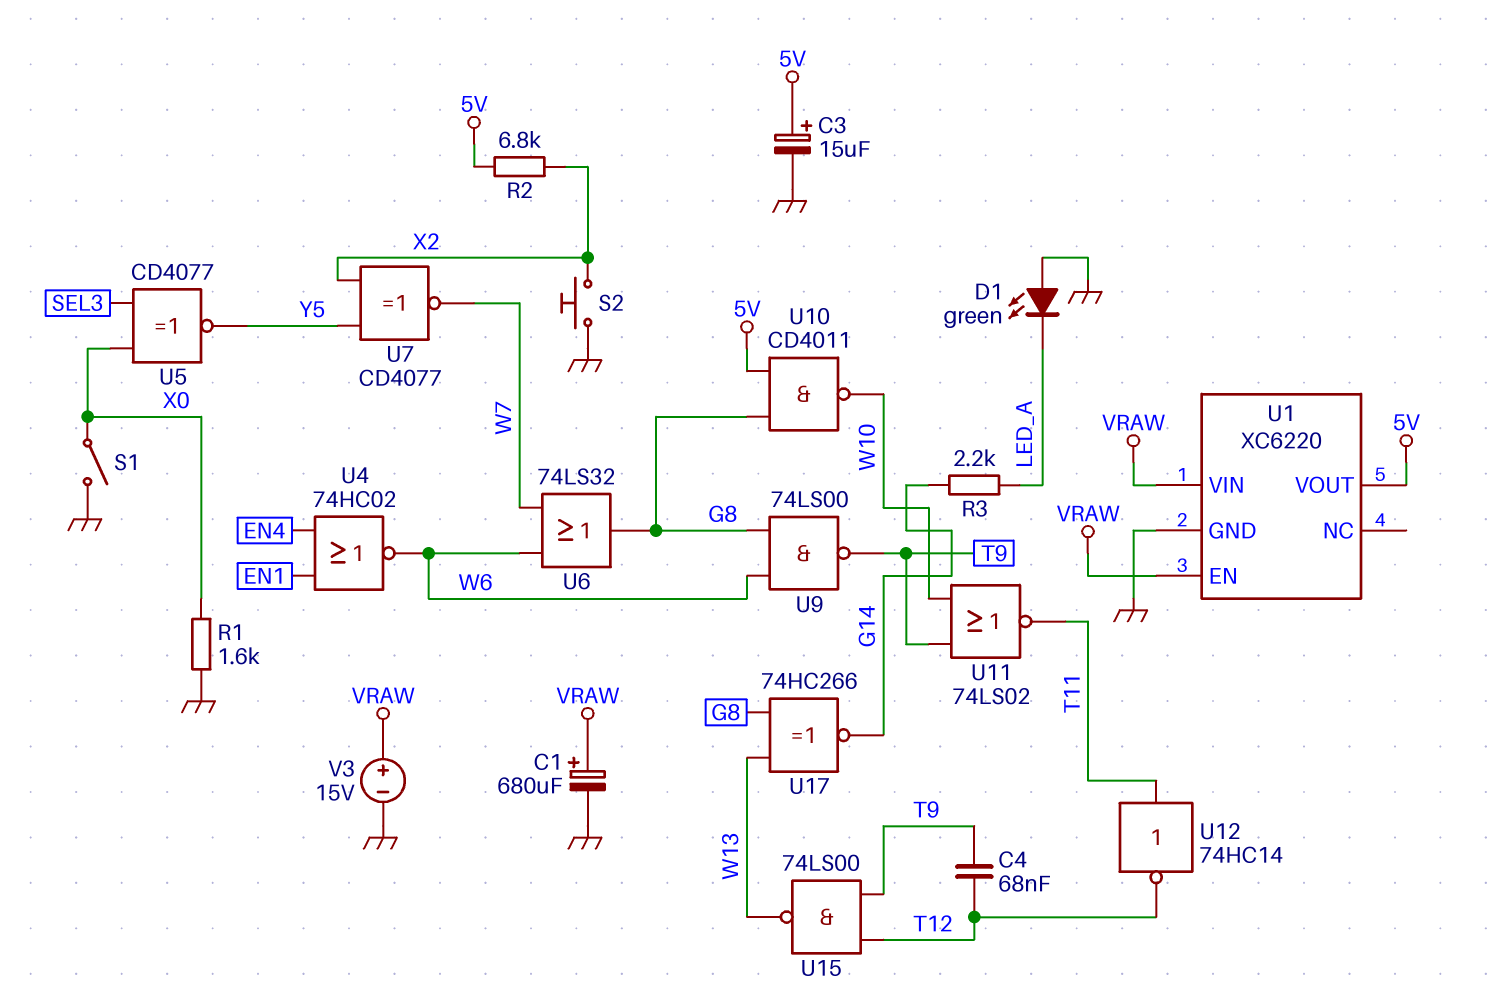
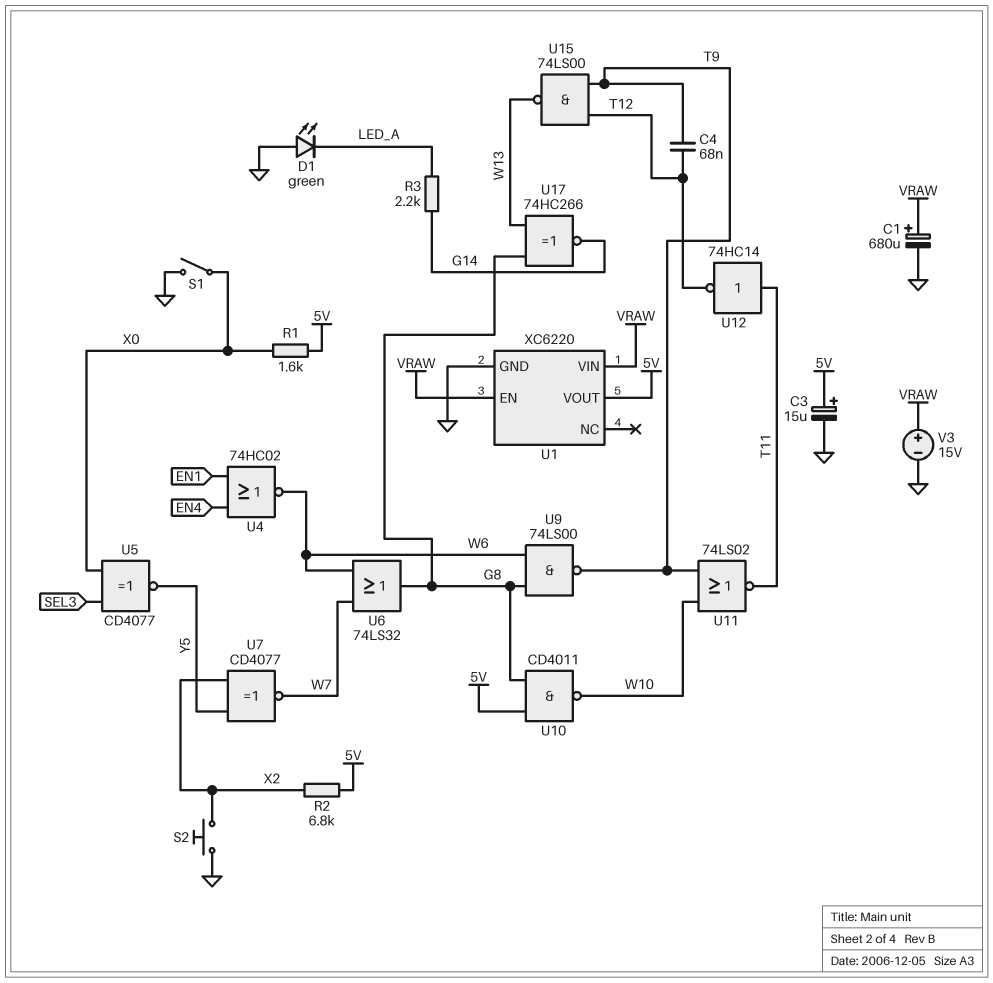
R1: 1.6k (GND, X0) -> 1.6k (5V, X0)

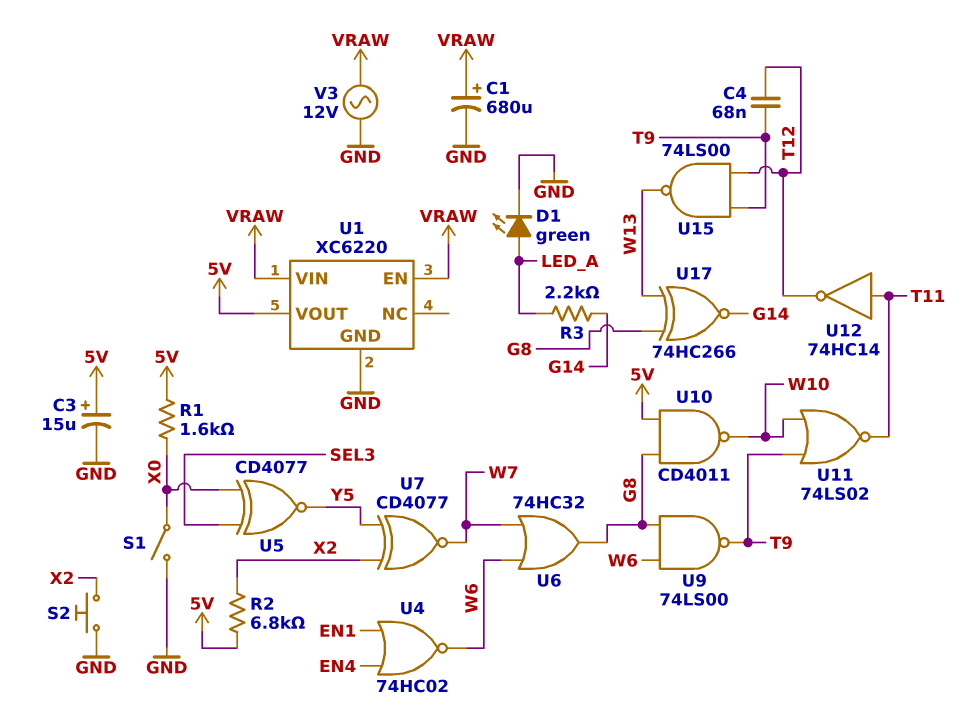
D1: LED green (A GND, K LED_A) -> LED green (A LED_A, K GND)
U6: OR 74LS32 (in W6, in W7, out G8) -> OR 74HC32 (in W6, in W7, out G8)
V3: 15V (plus VRAW, minus GND) -> AC 12V (GND, VRAW)

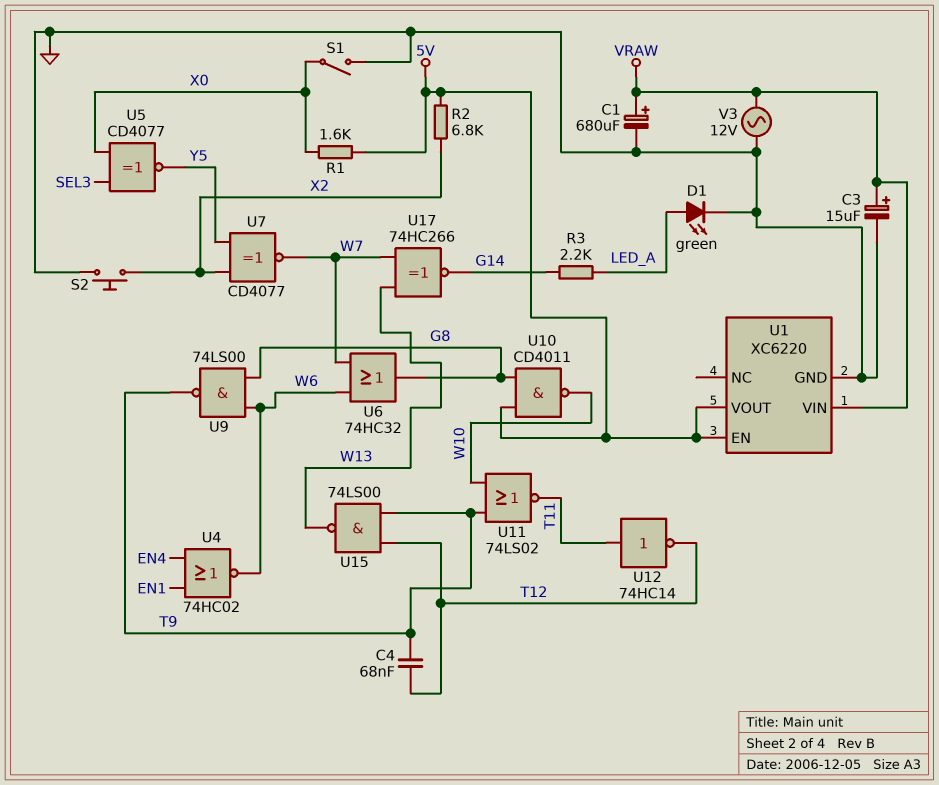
C3: 15uF (plus 5V, minus GND) -> 15uF (plus VRAW, minus GND)
U1 pin EN: VRAW -> 5V
U17: XNOR 74HC266 (in G8, in W13, out G14) -> XNOR 74HC266 (in W7, in W13, out G14)

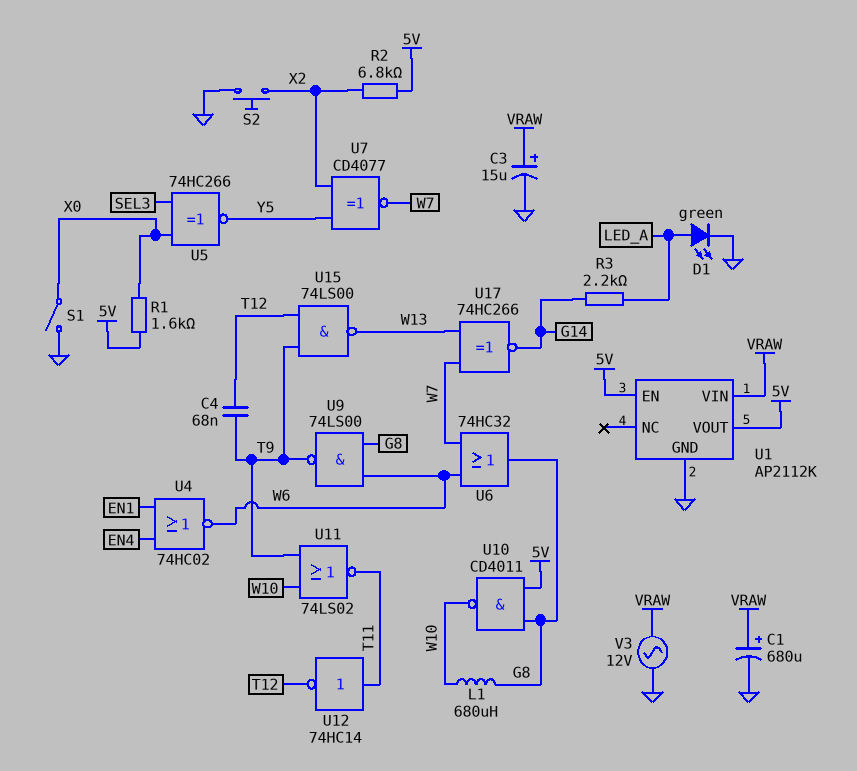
L1: none -> 680uH (G8, W10)
U1: XC6220 -> AP2112K
U5: XNOR CD4077 (in SEL3, in X0, out Y5) -> XNOR 74HC266 (in SEL3, in X0, out Y5)

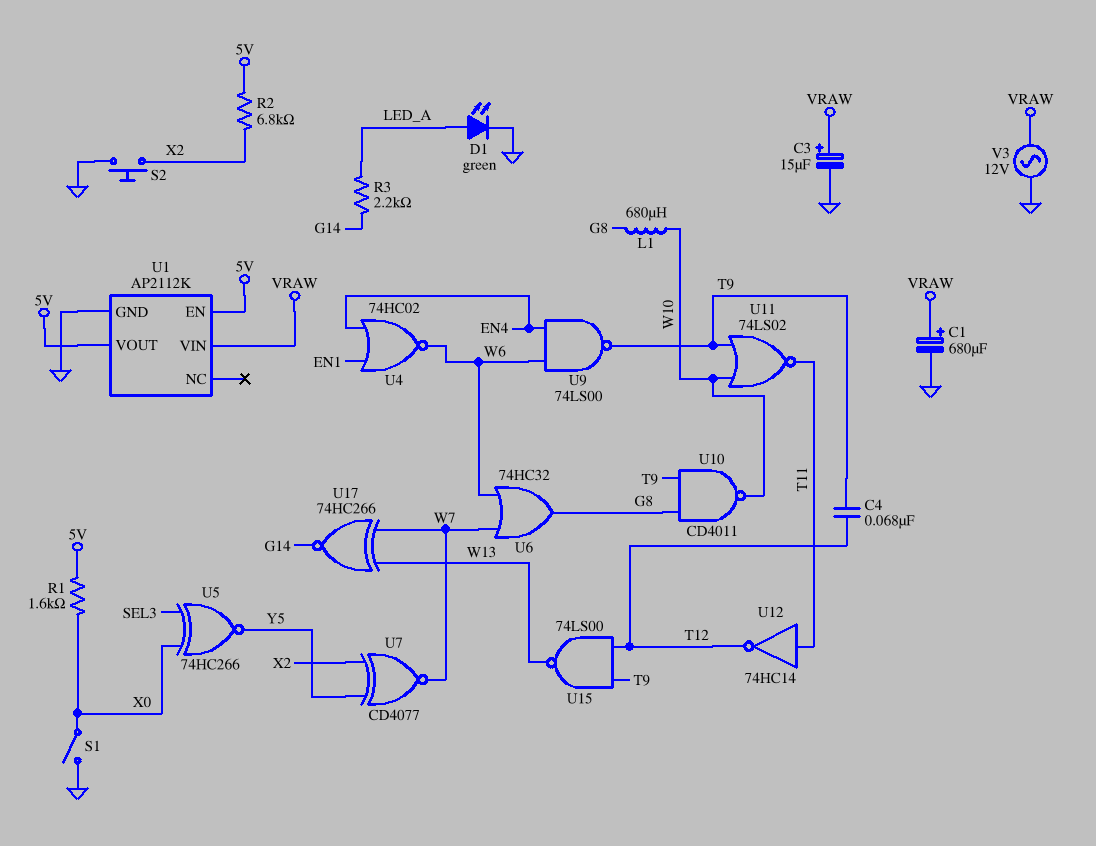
U9: NAND 74LS00 (in G8, in W6, out T9) -> NAND 74LS00 (in EN4, in W6, out T9)
U10: NAND CD4011 (in 5V, in G8, out W10) -> NAND CD4011 (in G8, in T9, out W10)

